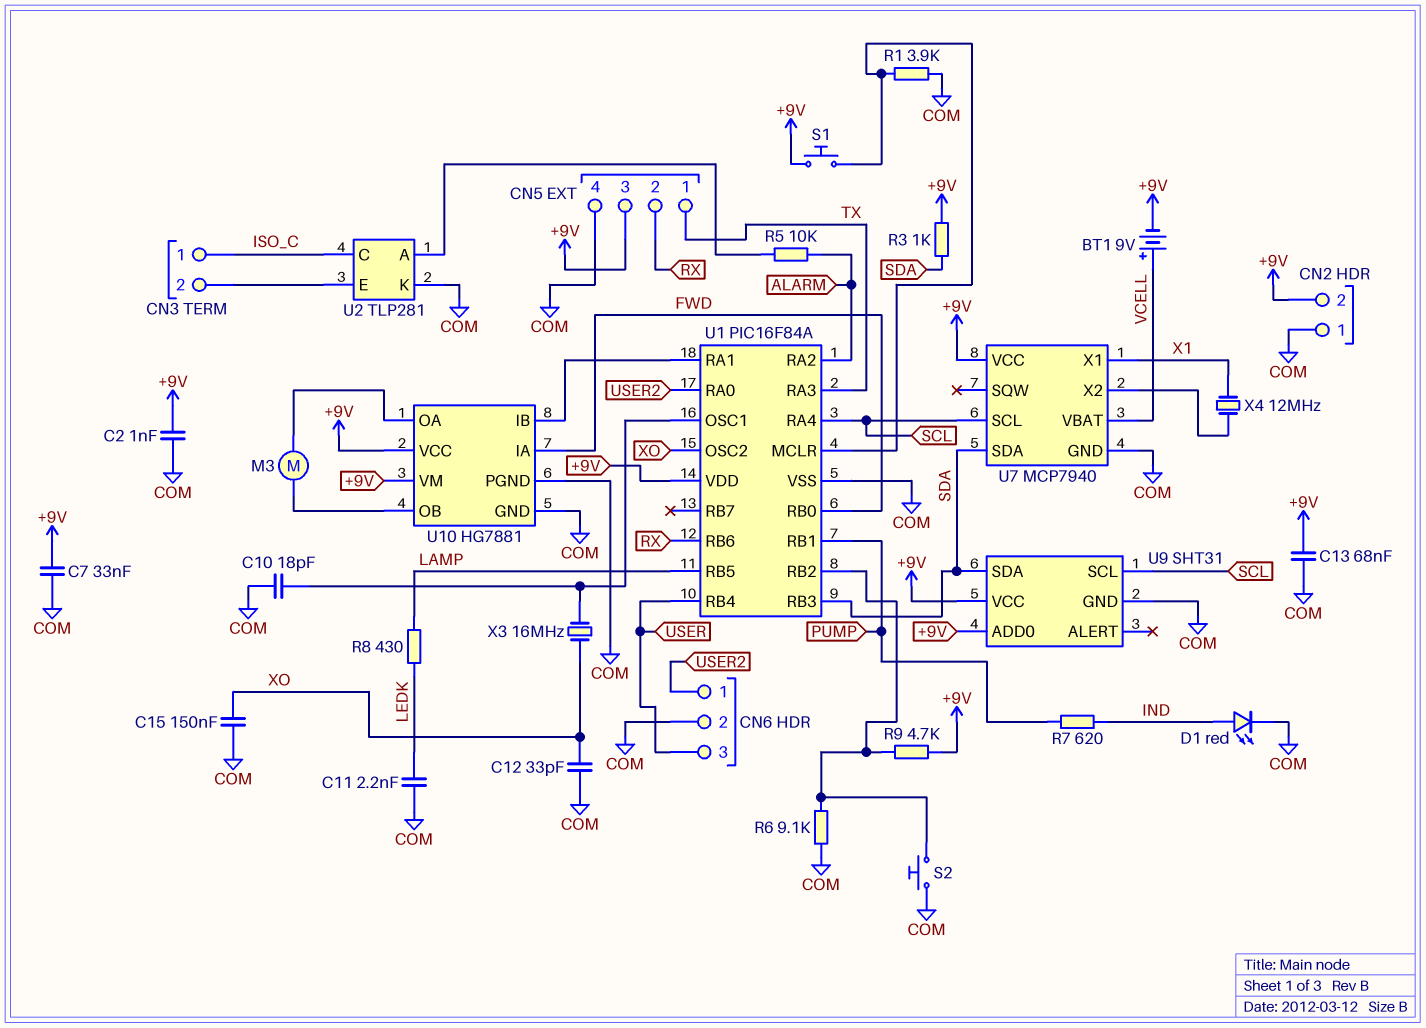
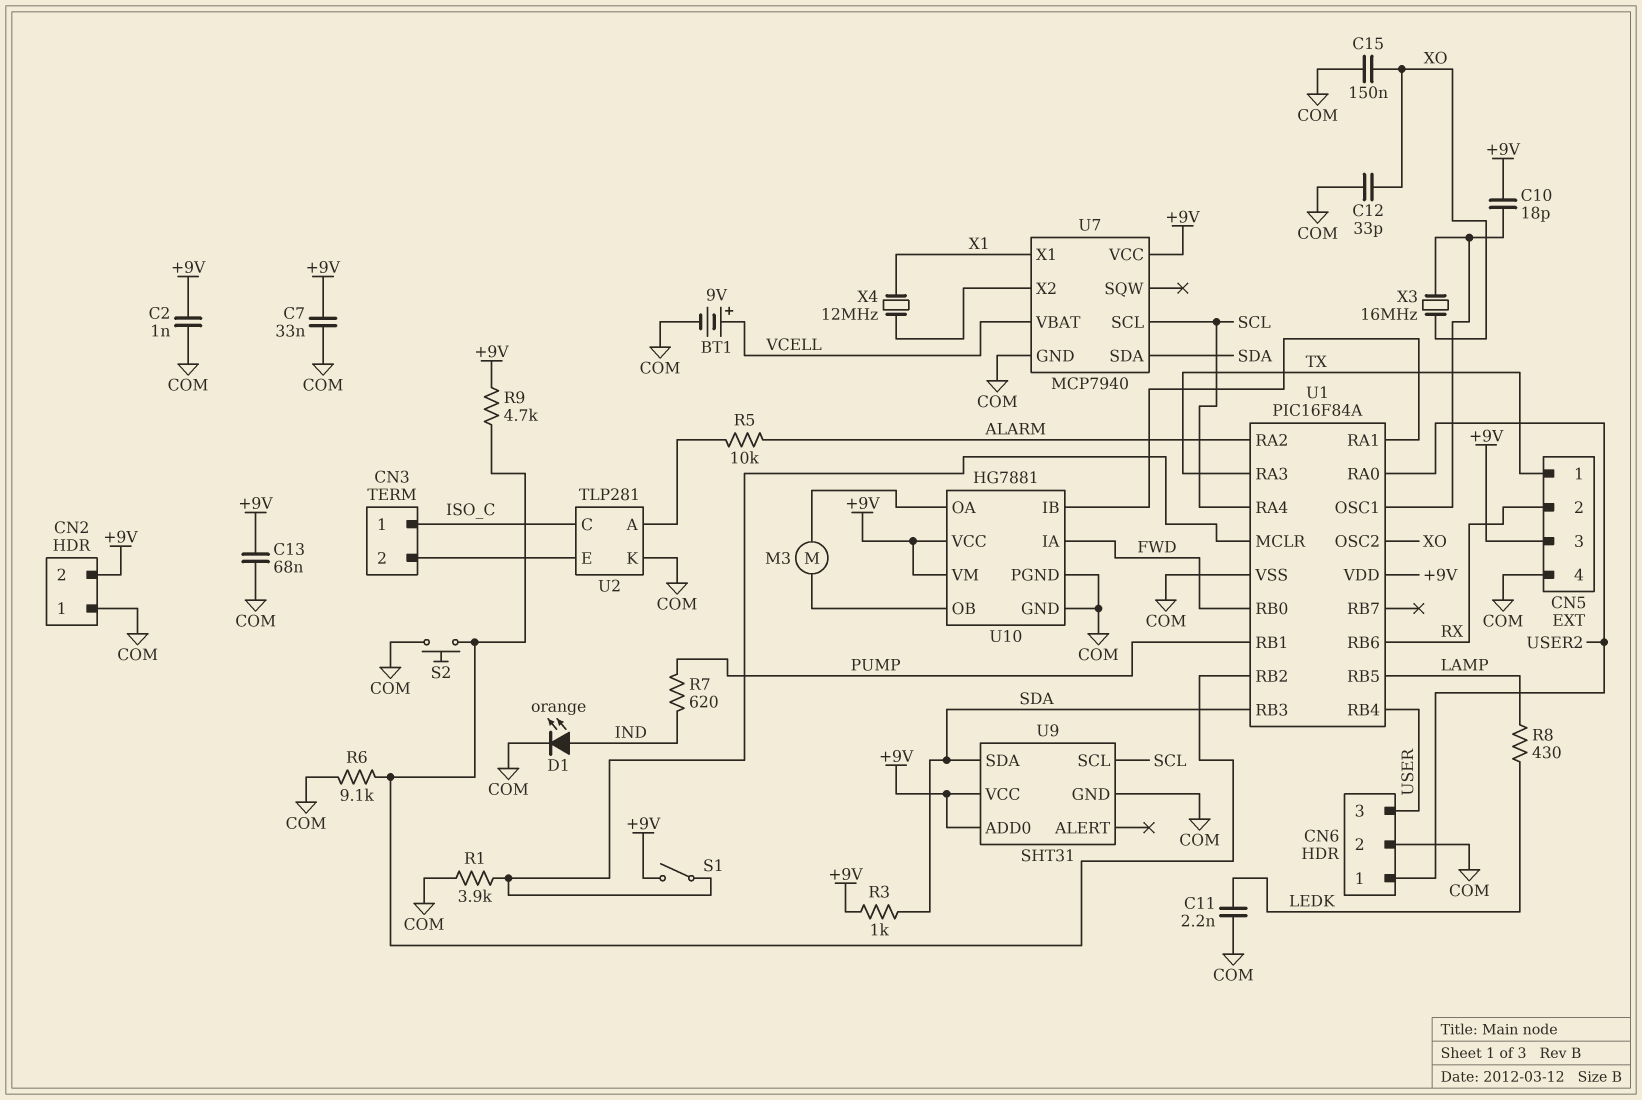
BT1: 9V (plus VCELL, minus +9V) -> 9V (plus VCELL, minus COM)
C10: 18pF (COM, U1/OSC1) -> 18pF (+9V, U1/OSC1)
D1: LED red (A IND, K COM) -> LED orange (A IND, K COM)
S1: button (+9V, U1/MCLR) -> switch (+9V, U1/MCLR)

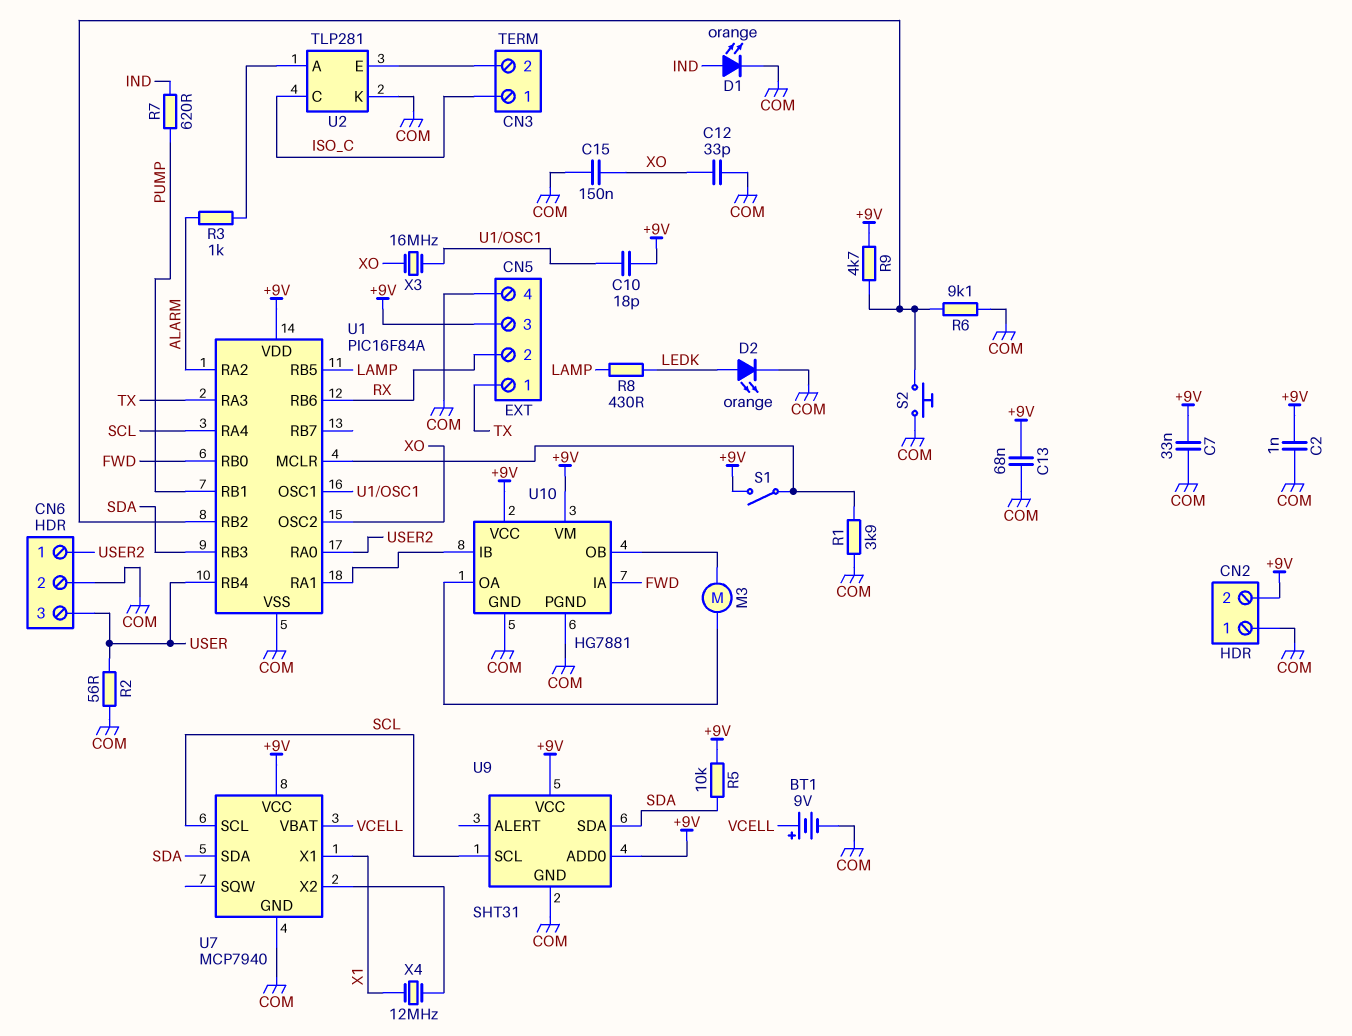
C11: 2.2nF (COM, LEDK) -> none
D2: none -> LED orange (A LEDK, K COM)
R2: none -> 56 (COM, USER)
R3: 1k (+9V, SDA) -> 1k (ALARM, U2/A)
R5: 10k (ALARM, U2/A) -> 10k (+9V, SDA)

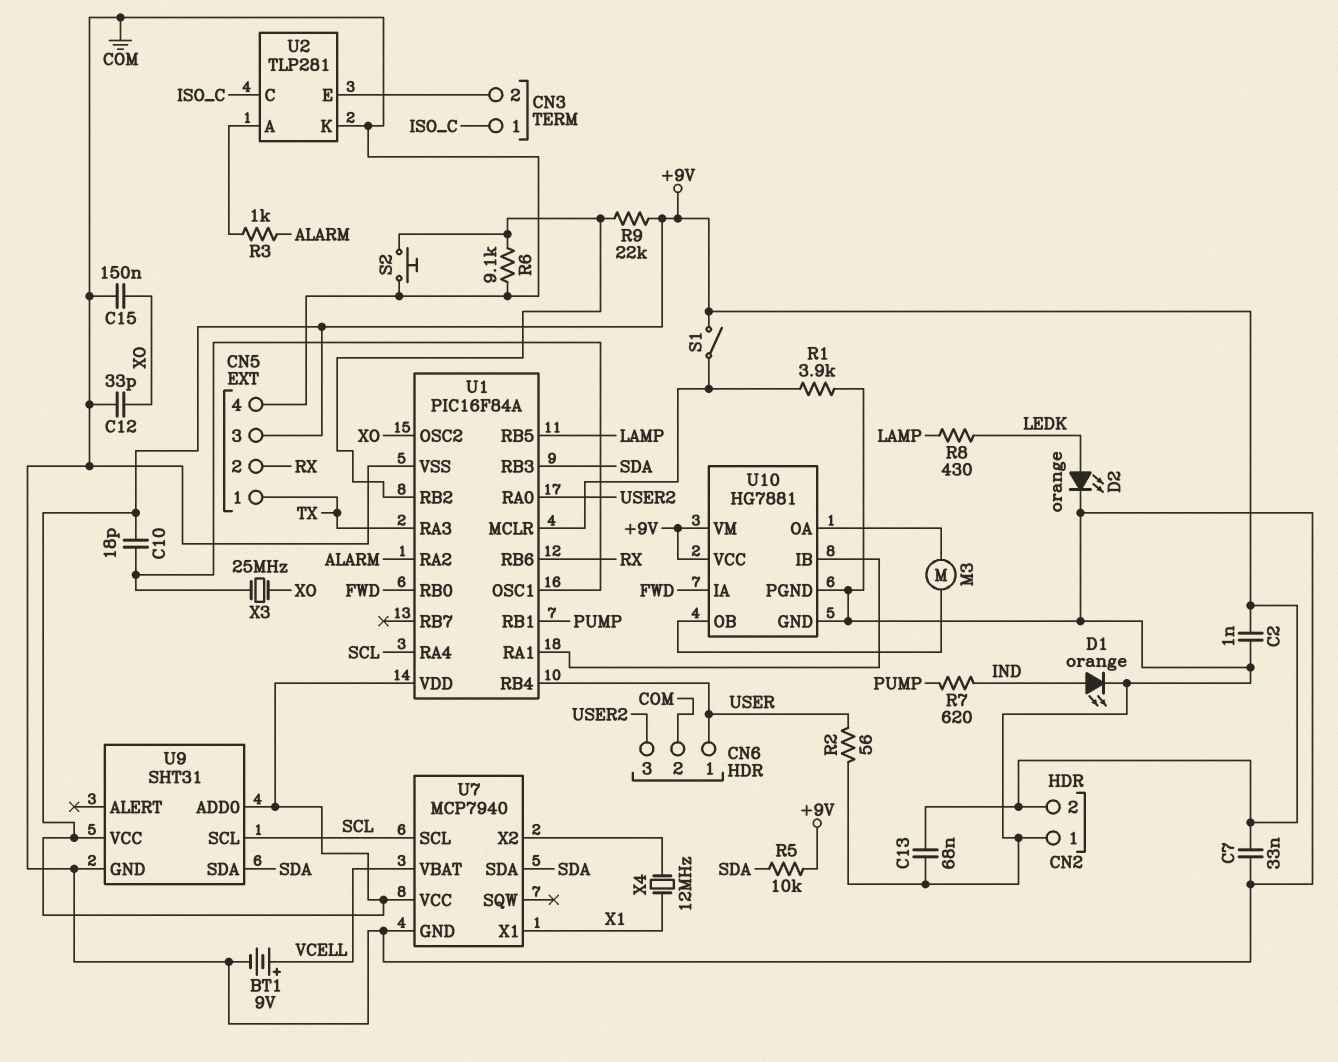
CN6 pin 1: USER2 -> USER
CN6 pin 3: USER -> USER2
R9: 4.7k (+9V, U1/RB2) -> 22k (+9V, U1/RB2)
X3: 16MHz (U1/OSC1, XO) -> 25MHz (U1/OSC1, XO)

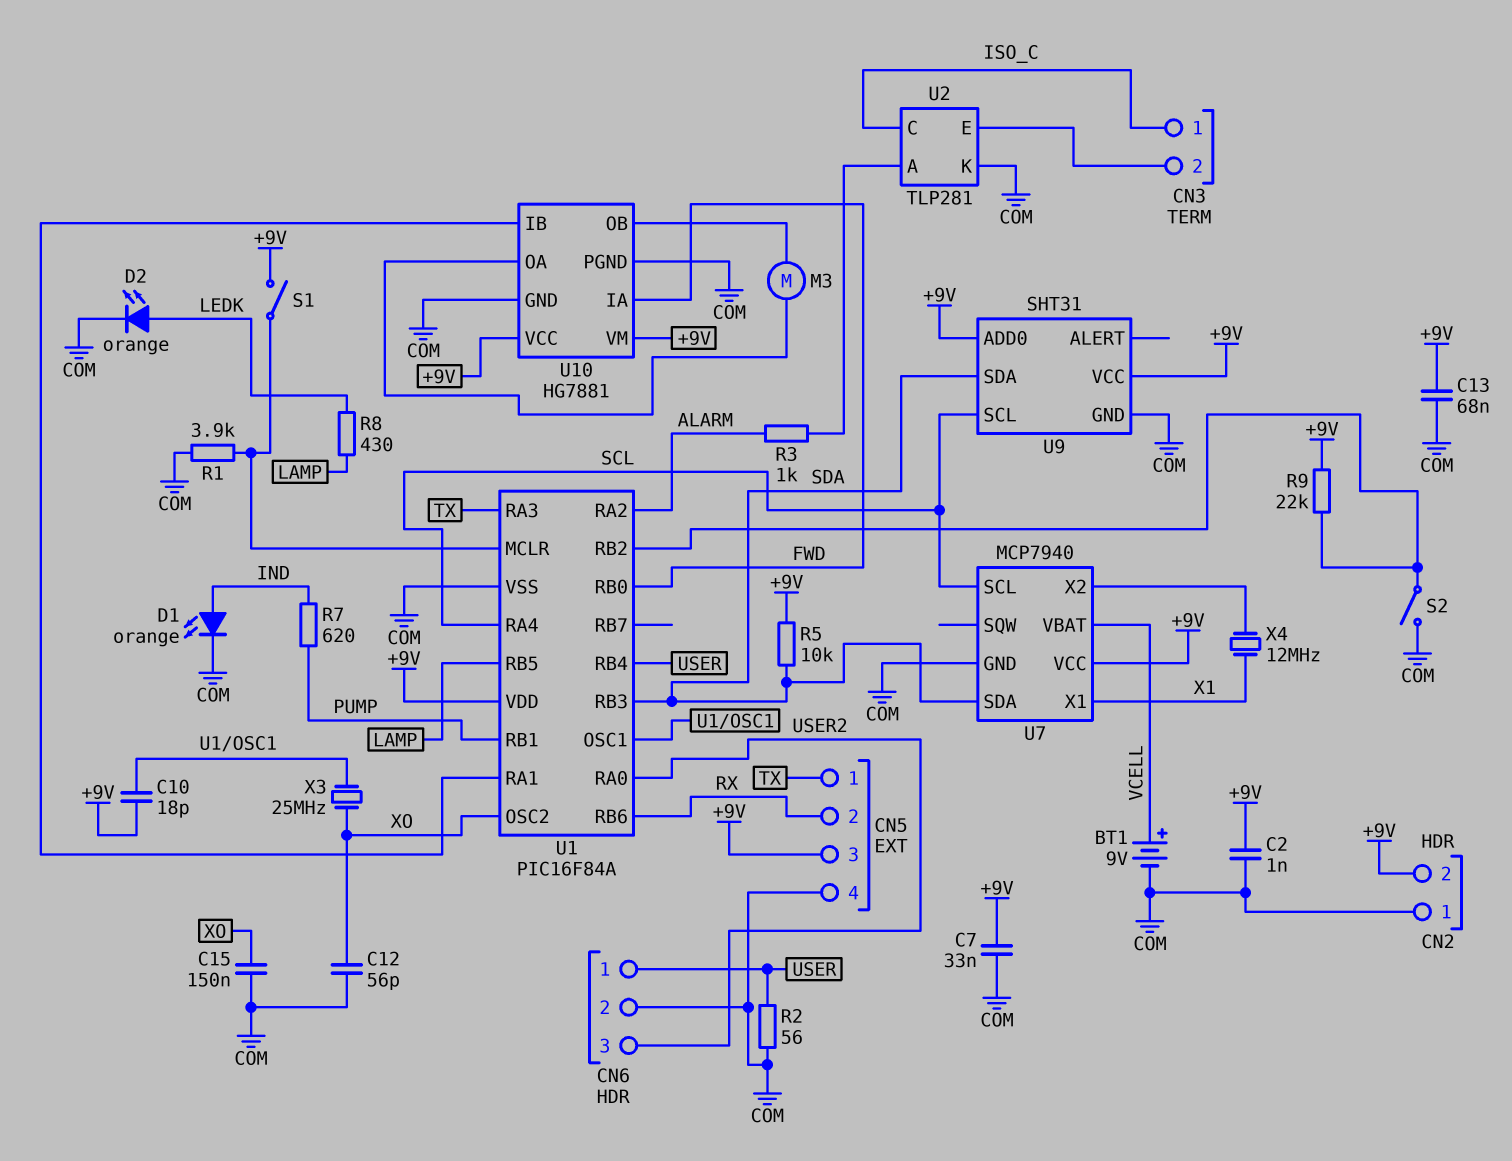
C12: 33pF (COM, XO) -> 56pF (COM, XO)
R6: 9.1k (COM, U1/RB2) -> none
S2: button (COM, U1/RB2) -> switch (COM, U1/RB2)

